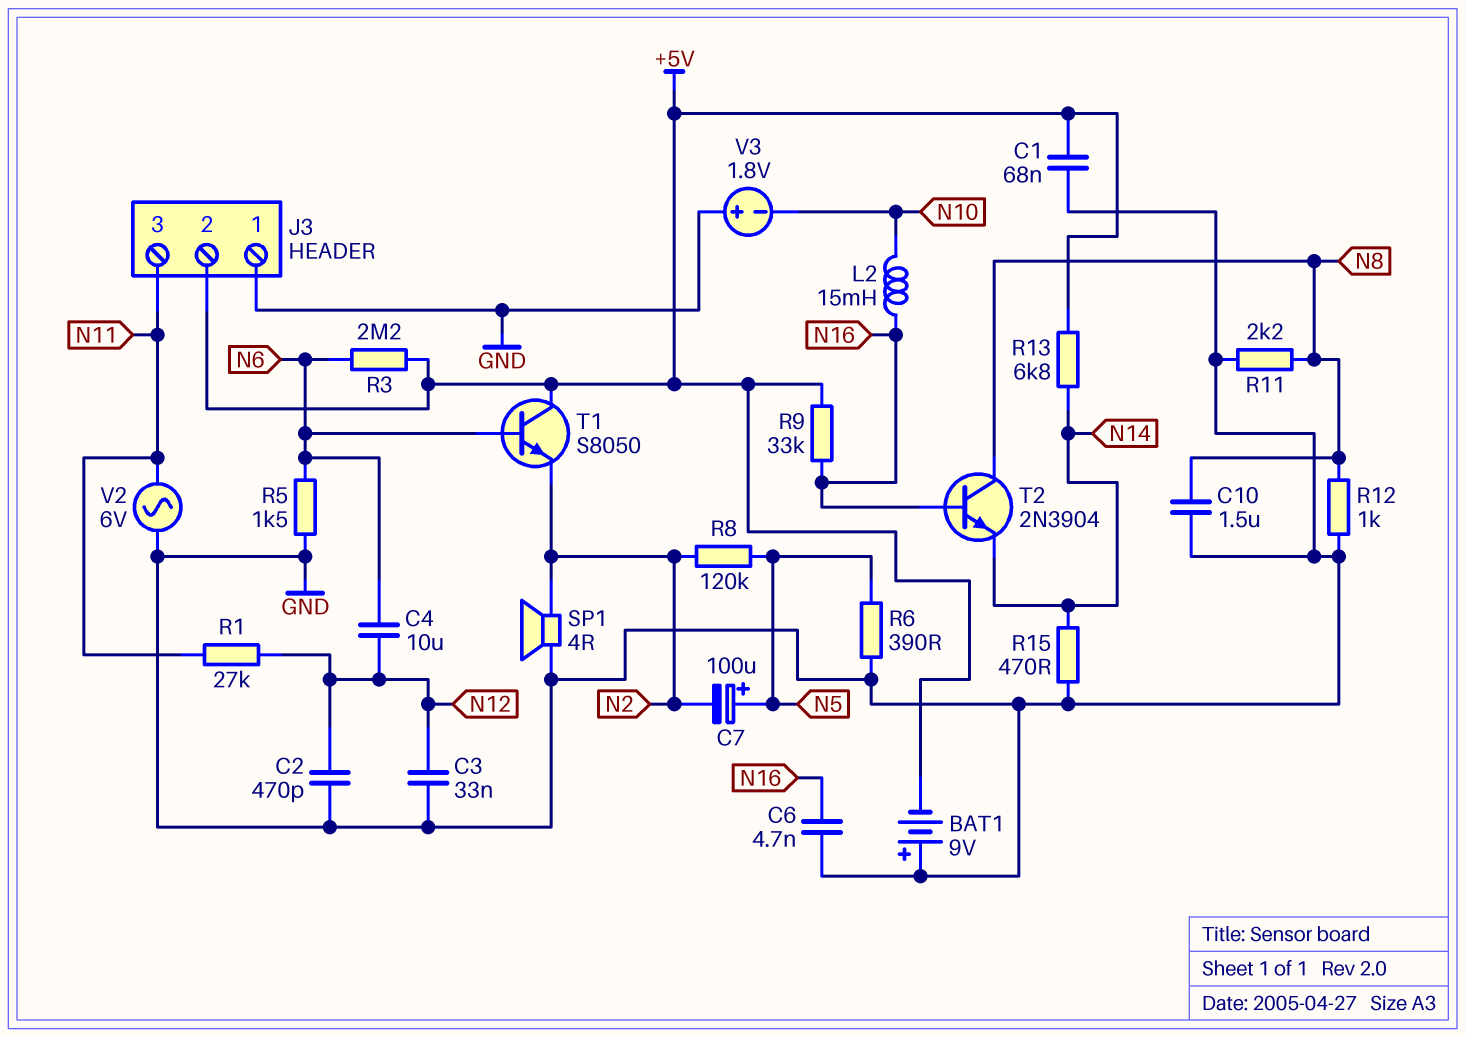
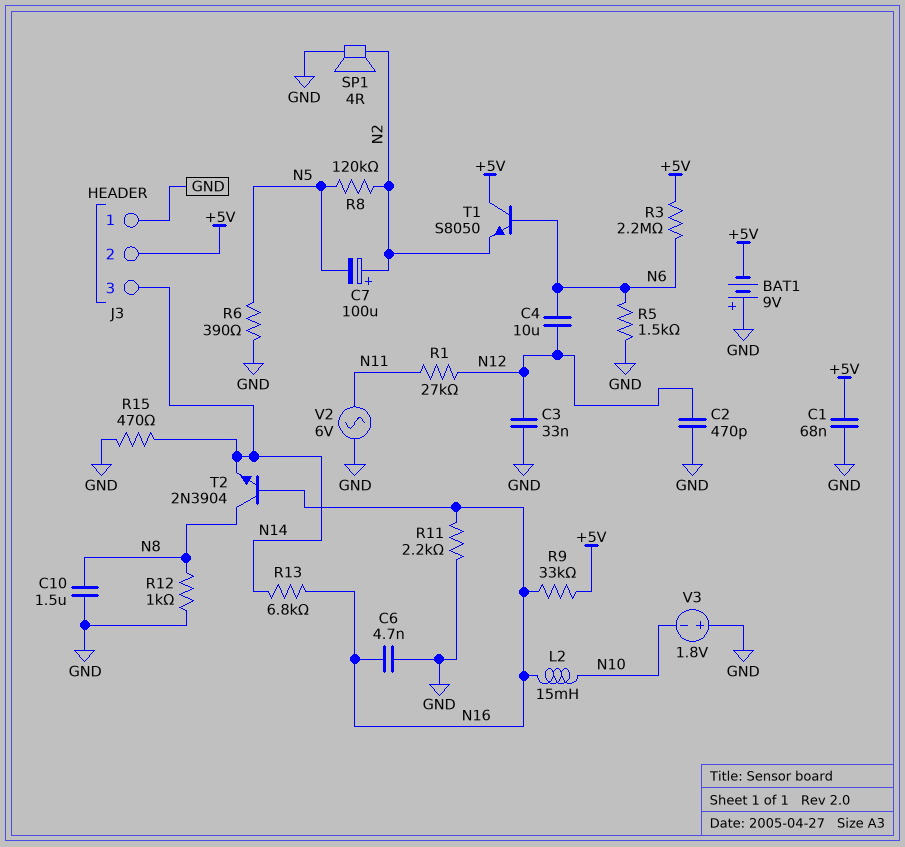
C7: 100uF (plus N5, minus N2) -> 100uF (plus N2, minus N5)
J3 pin 3: N11 -> N14
R11: 2.2k (GND, N8) -> 2.2k (GND, N16)
R13: 6.8k (+5V, N14) -> 6.8k (N14, N16)

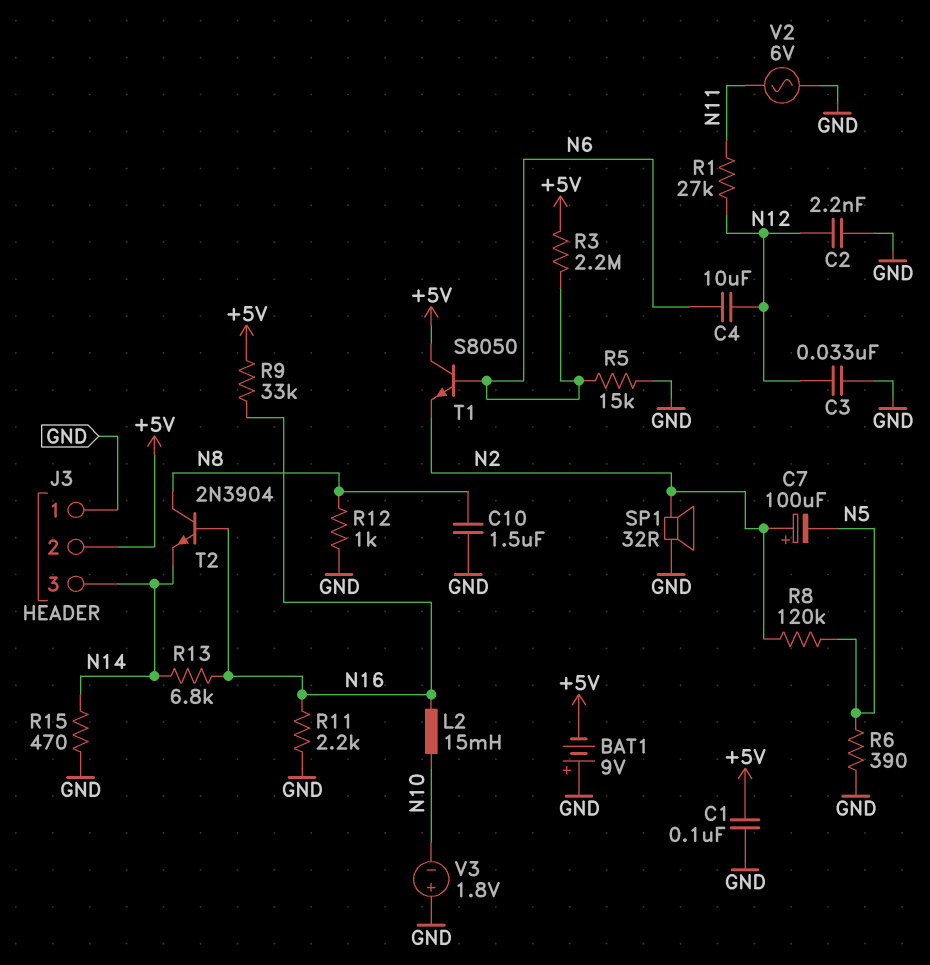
C1: 68nF (+5V, GND) -> 100nF (+5V, GND)
C2: 470pF (GND, N12) -> 2.2nF (GND, N12)
C6: 4.7nF (GND, N16) -> none
R5: 1.5k (GND, N6) -> 15k (GND, N6)
SP1: speaker 4R (GND, N2) -> speaker 32R (GND, N2)

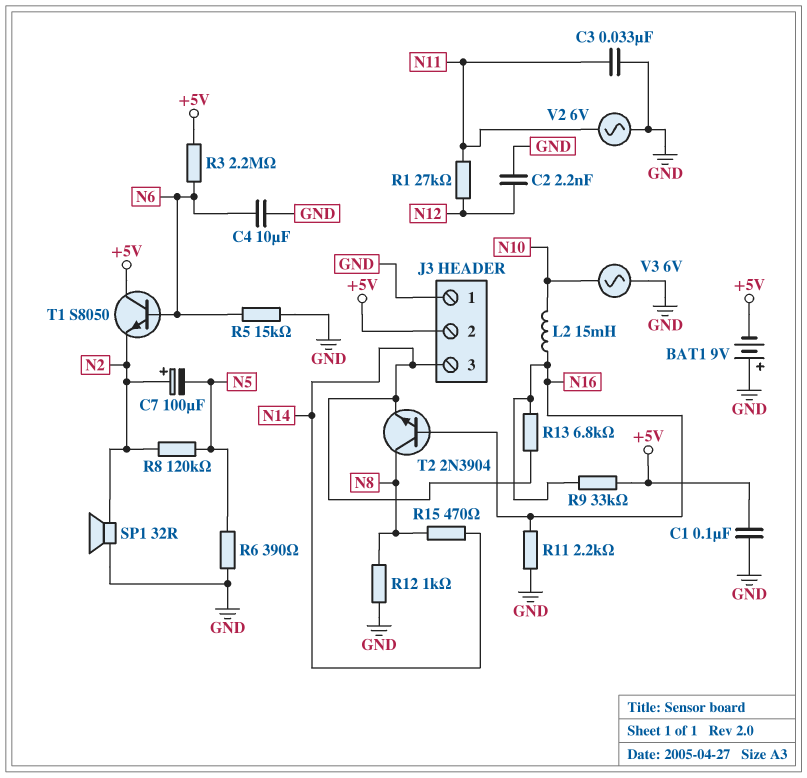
C3: 33nF (GND, N12) -> 33nF (GND, N11)
C4: 10uF (N6, N12) -> 10uF (GND, N6)
C10: 1.5uF (GND, N8) -> none
R15: 470 (GND, N14) -> 470 (N8, N14)
V3: 1.8V (plus GND, minus N10) -> AC 6V (GND, N10)

